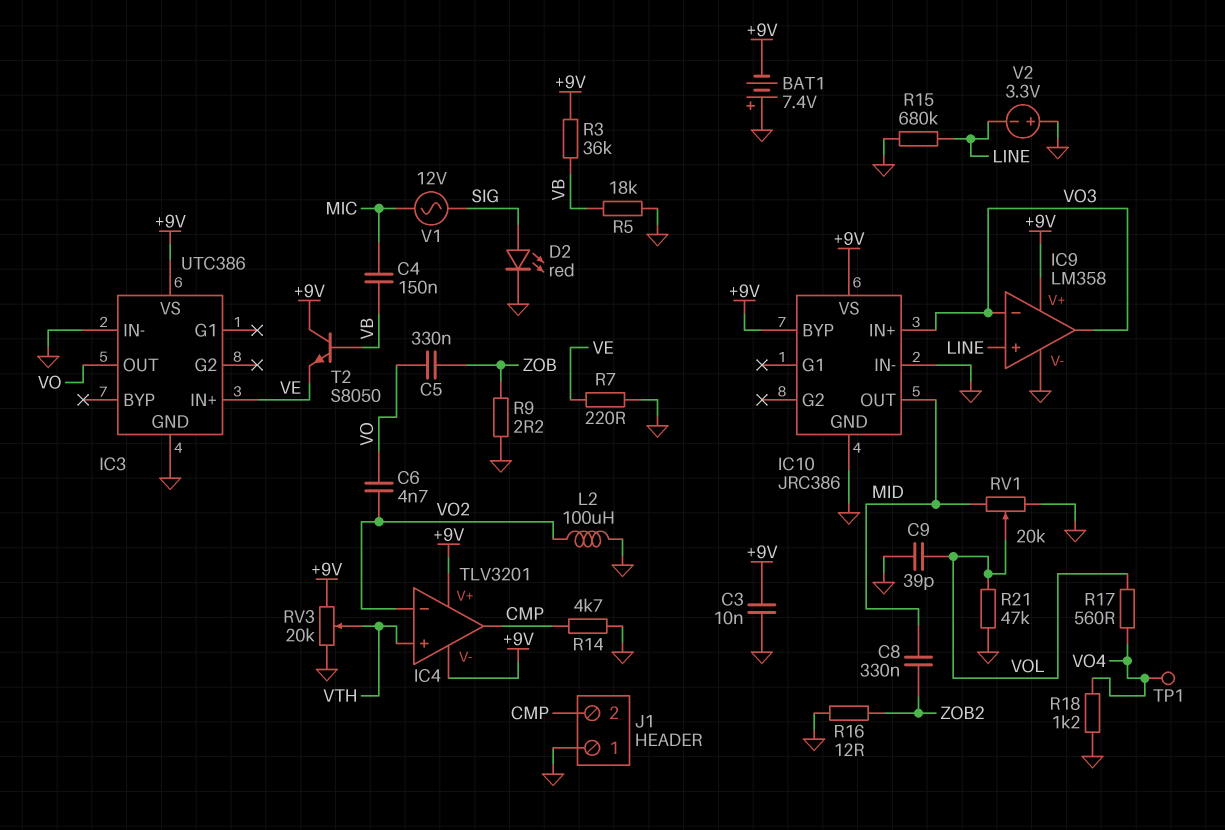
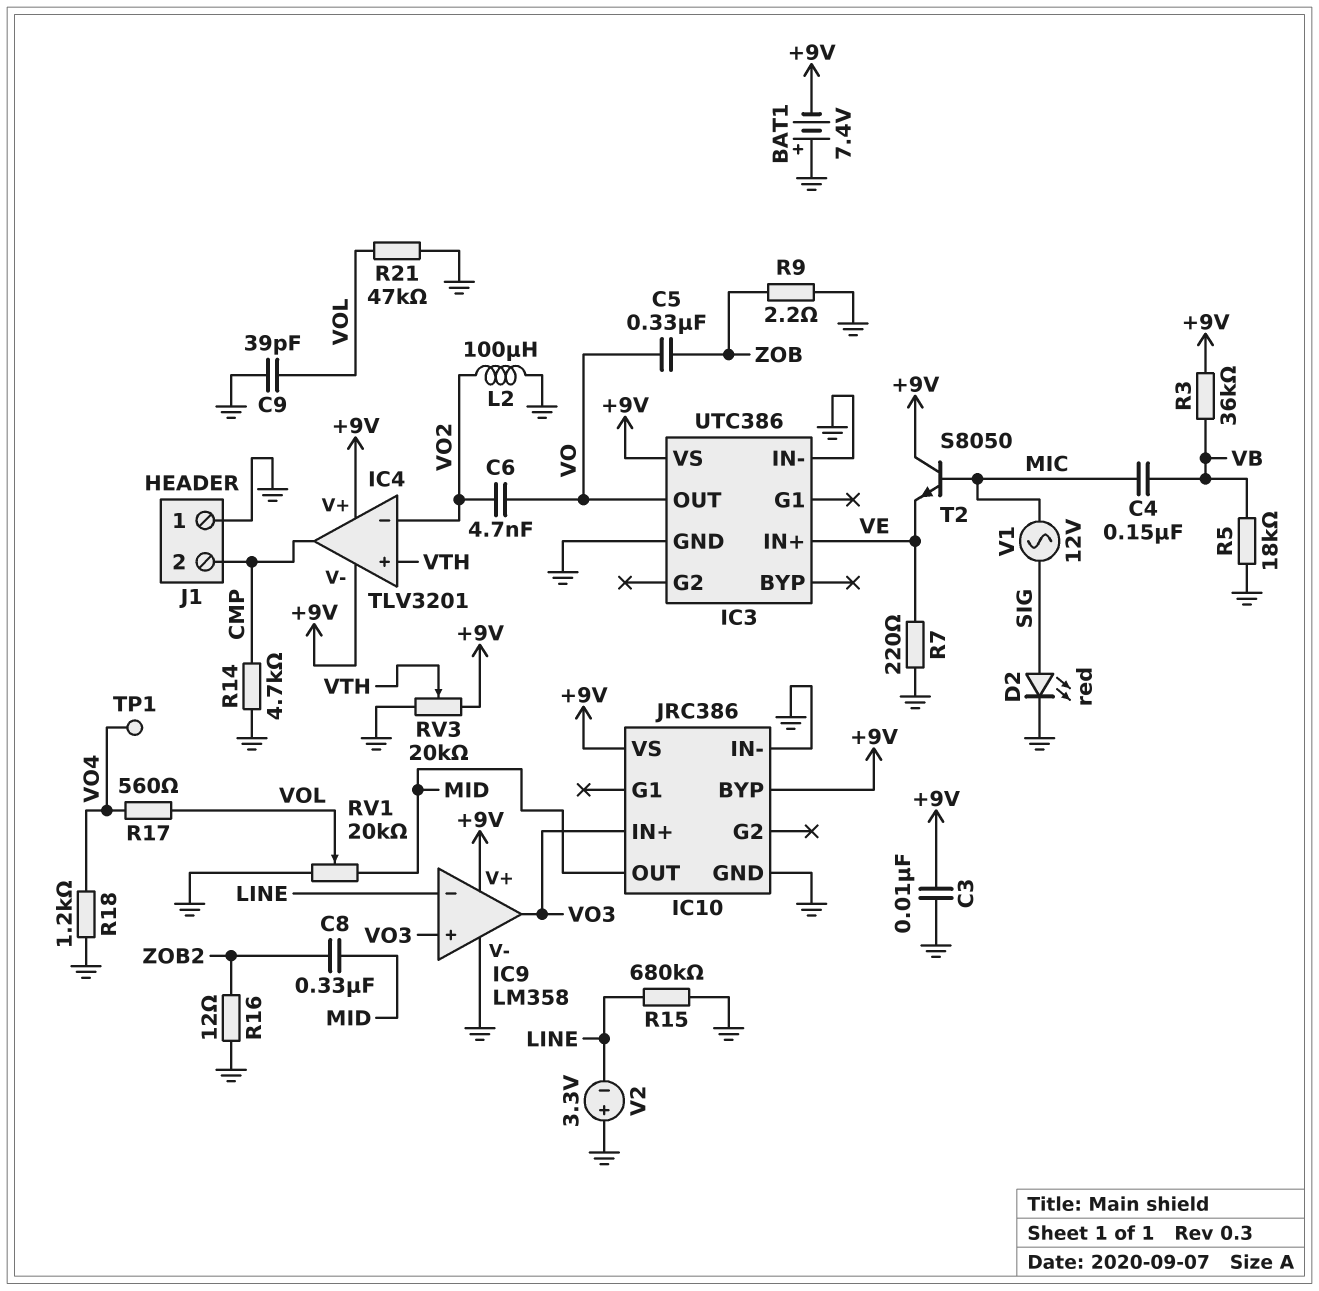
IC9 pin in+: LINE -> VO3
IC9 pin in-: VO3 -> LINE
T2: NPN S8050 (B VB, C +9V, E VE) -> NPN S8050 (B MIC, C +9V, E VE)

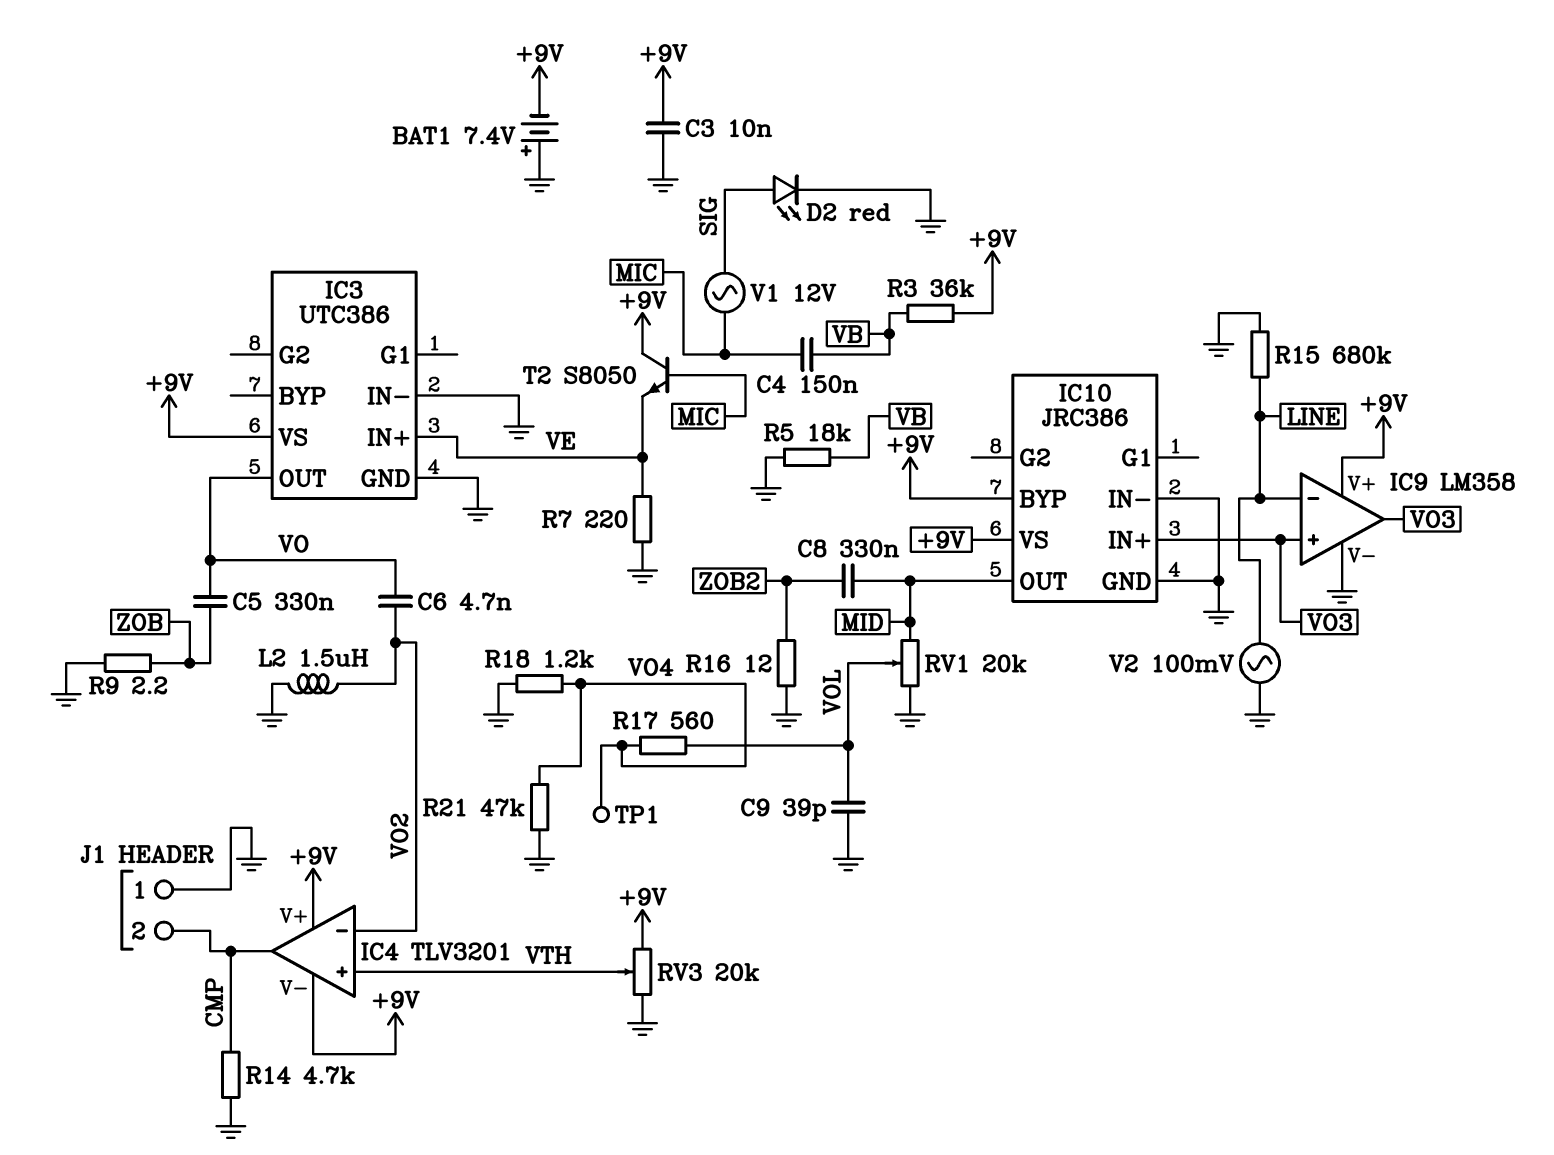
L2: 100uH (GND, VO2) -> 1.5uH (GND, VO2)
R21: 47k (GND, VOL) -> 47k (GND, VO4)
V2: 3.3V (plus GND, minus LINE) -> AC 100mV (GND, LINE)

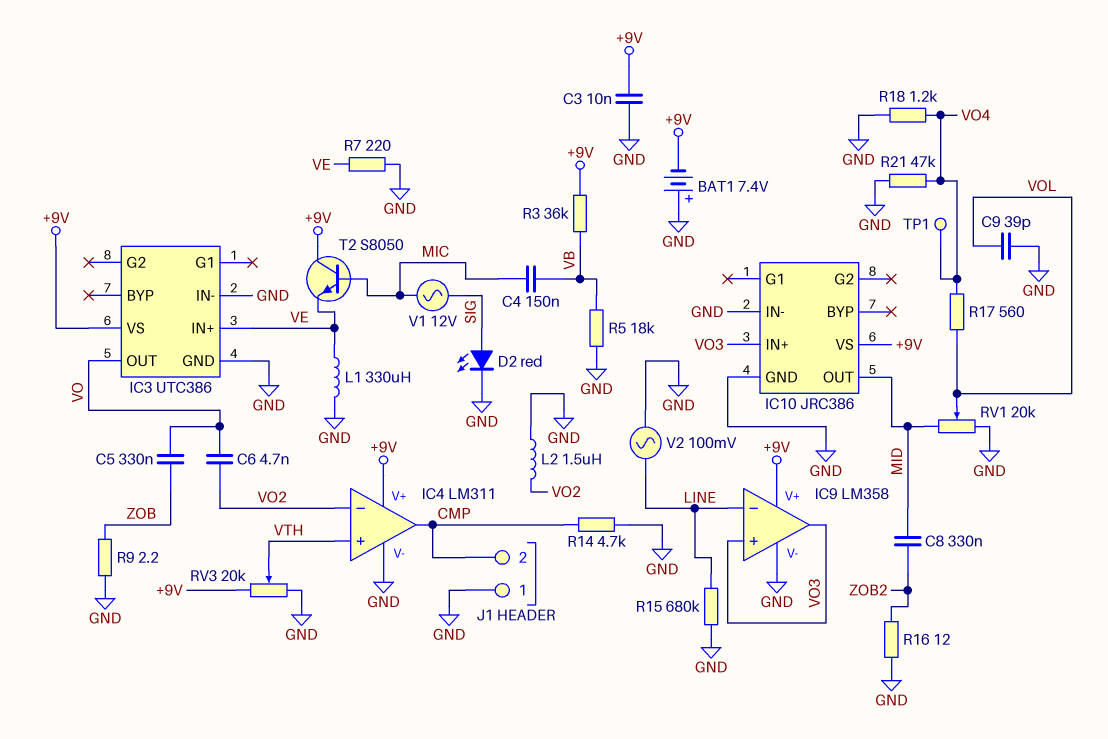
IC4: TLV3201 -> LM311
IC4 pin V-: +9V -> GND
IC10 pin BYP: +9V -> none
L1: none -> 330uH (GND, VE)

